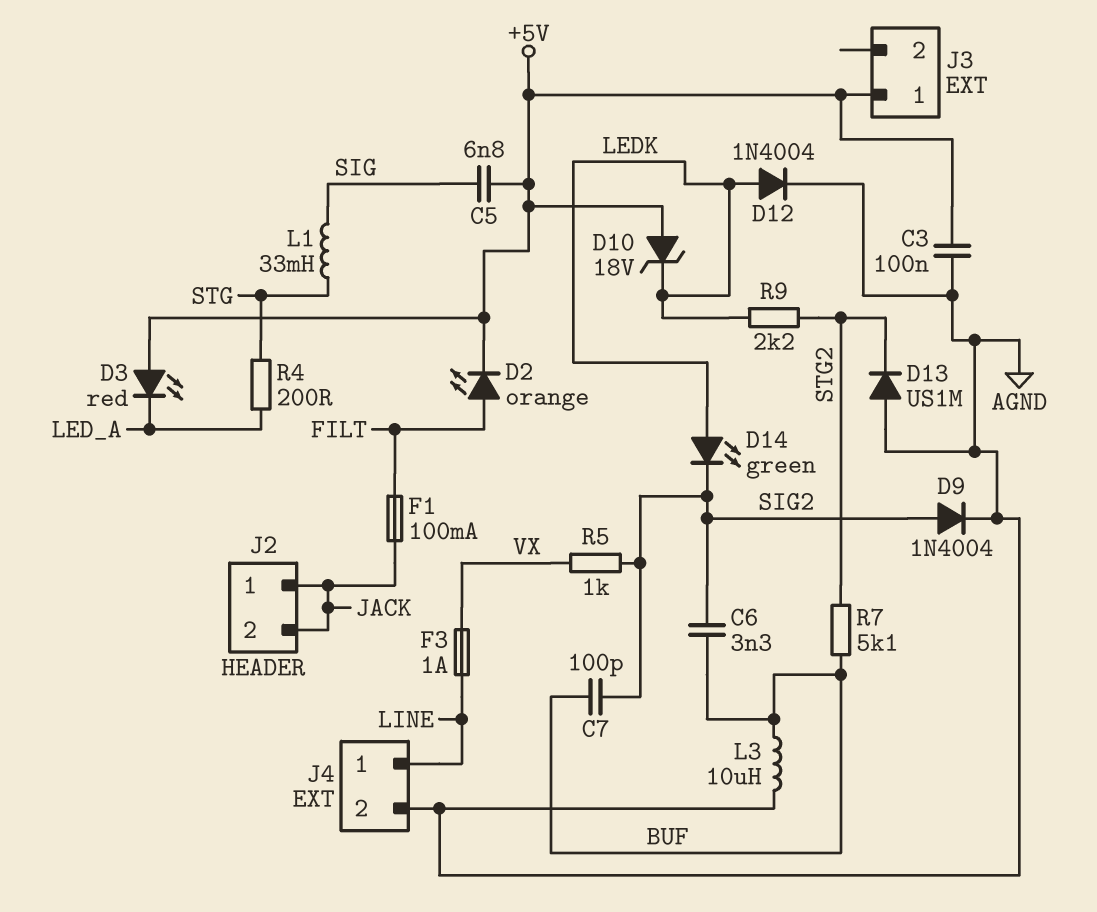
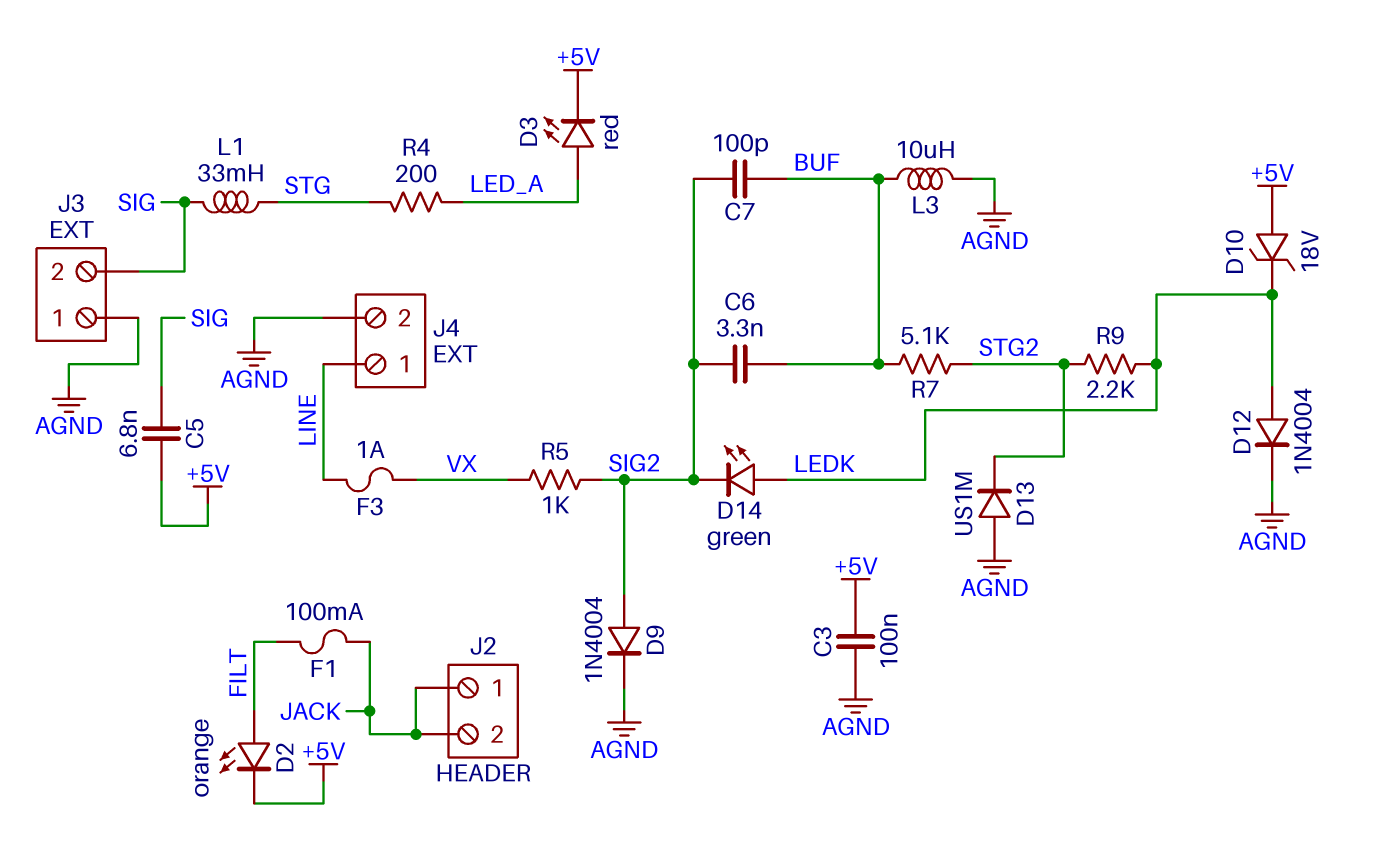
D3: LED red (A +5V, K LED_A) -> LED red (A LED_A, K +5V)
J3 pin 1: +5V -> AGND
J3 pin 2: none -> SIG

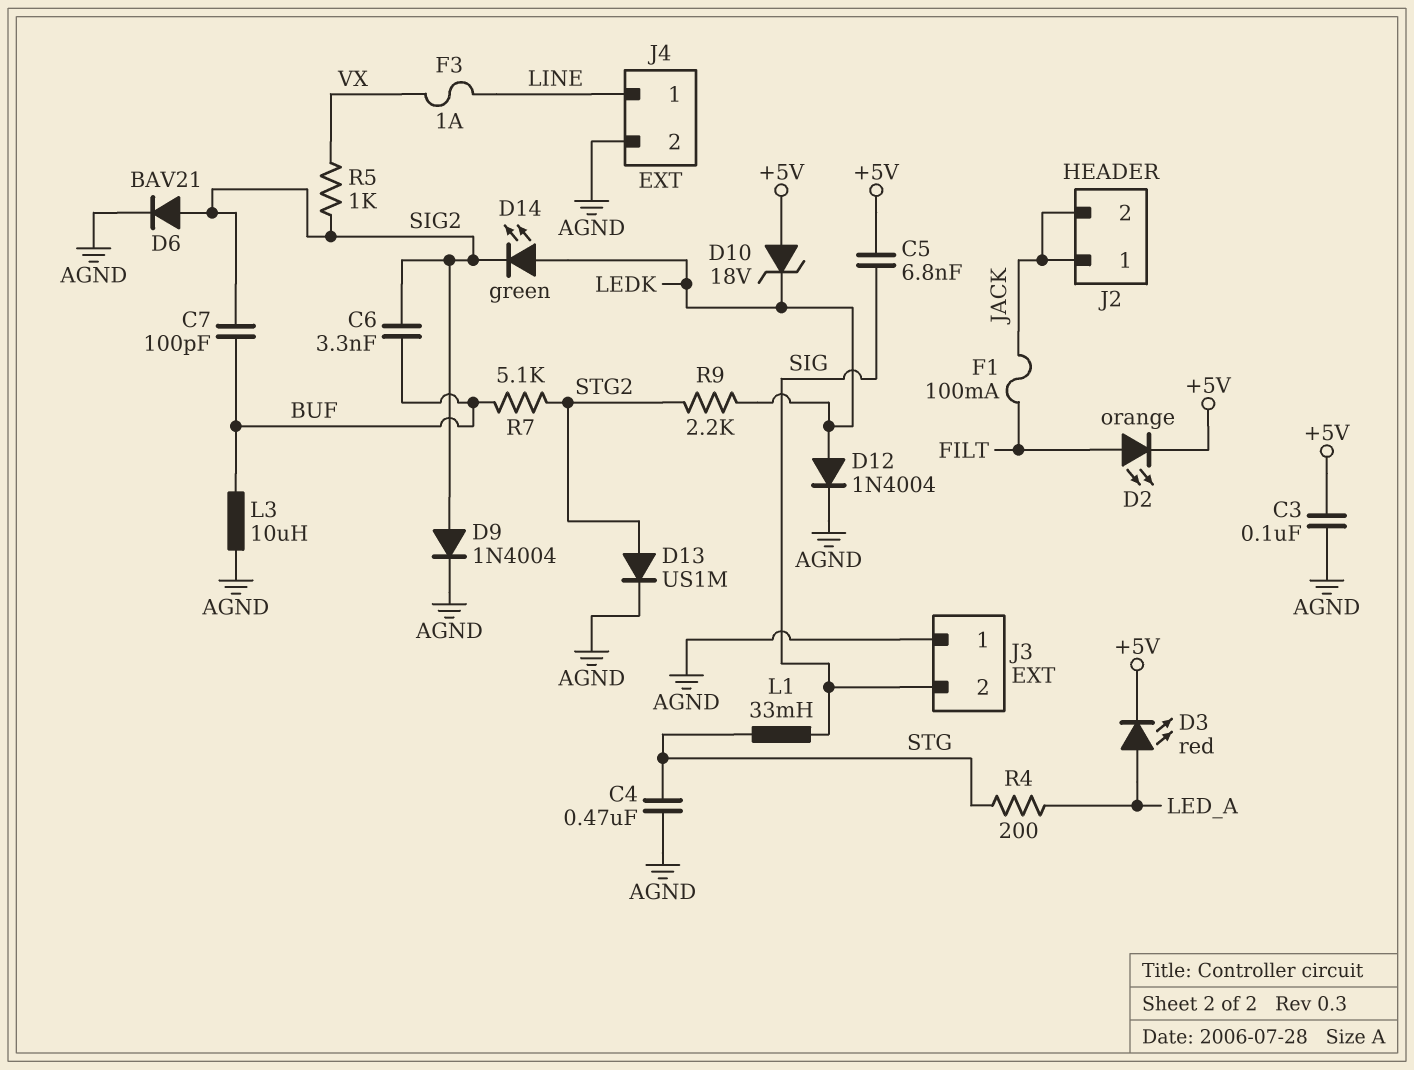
C4: none -> 470nF (AGND, STG)
D6: none -> diode BAV21 (A SIG2, K AGND)
D13: diode US1M (A AGND, K STG2) -> diode US1M (A STG2, K AGND)

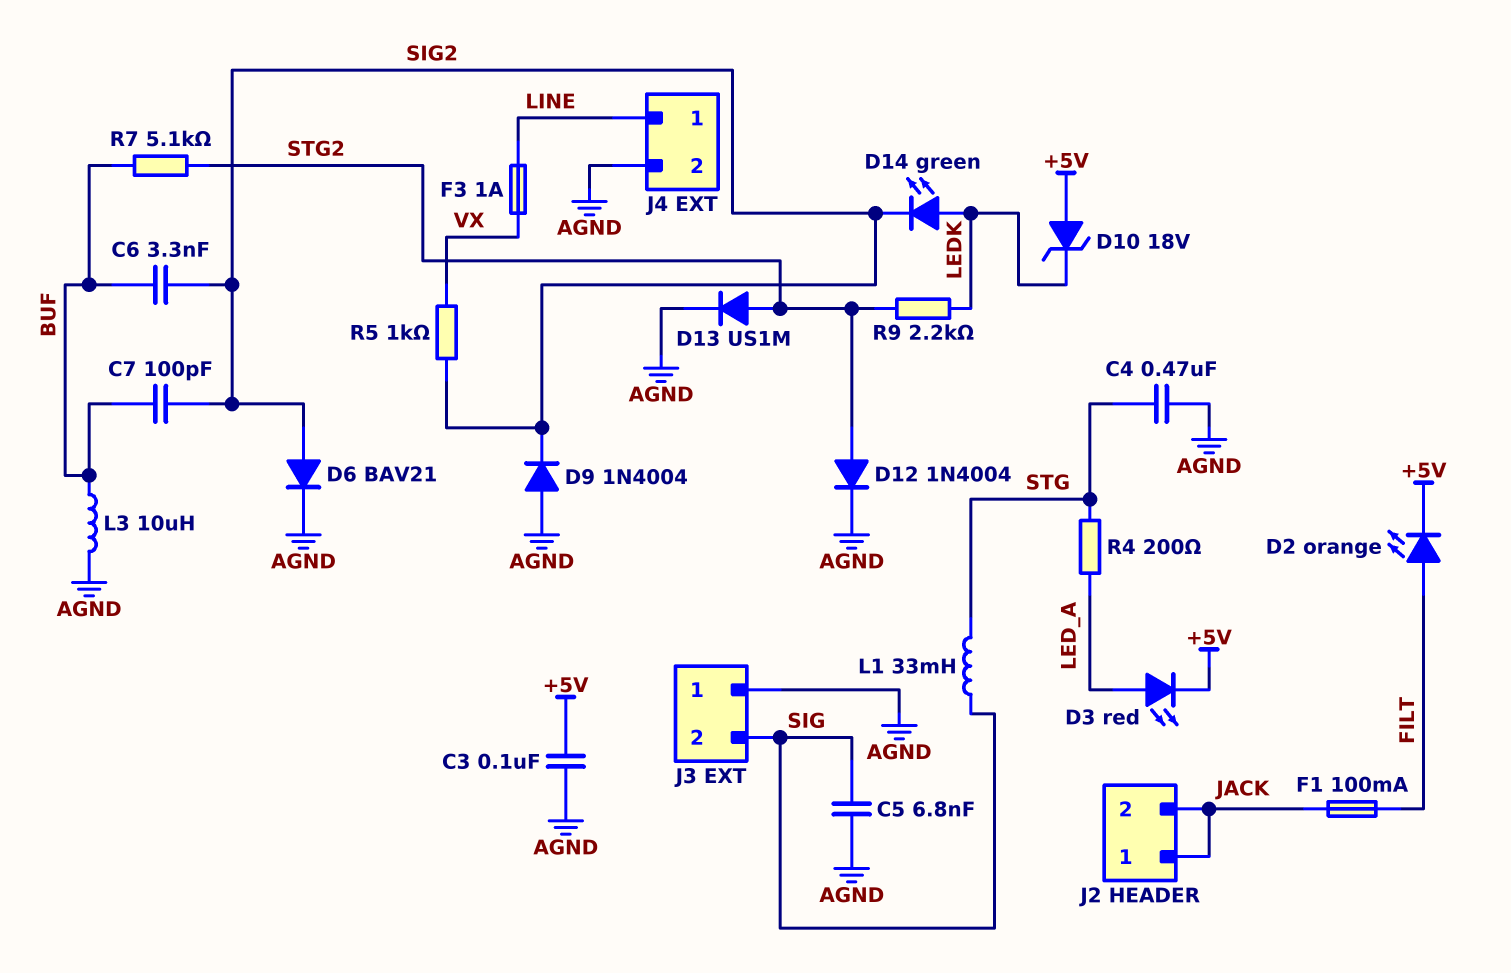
C5: 6.8nF (+5V, SIG) -> 6.8nF (AGND, SIG)
D9: diode 1N4004 (A SIG2, K AGND) -> diode 1N4004 (A AGND, K SIG2)
D12: diode 1N4004 (A LEDK, K AGND) -> diode 1N4004 (A STG2, K AGND)

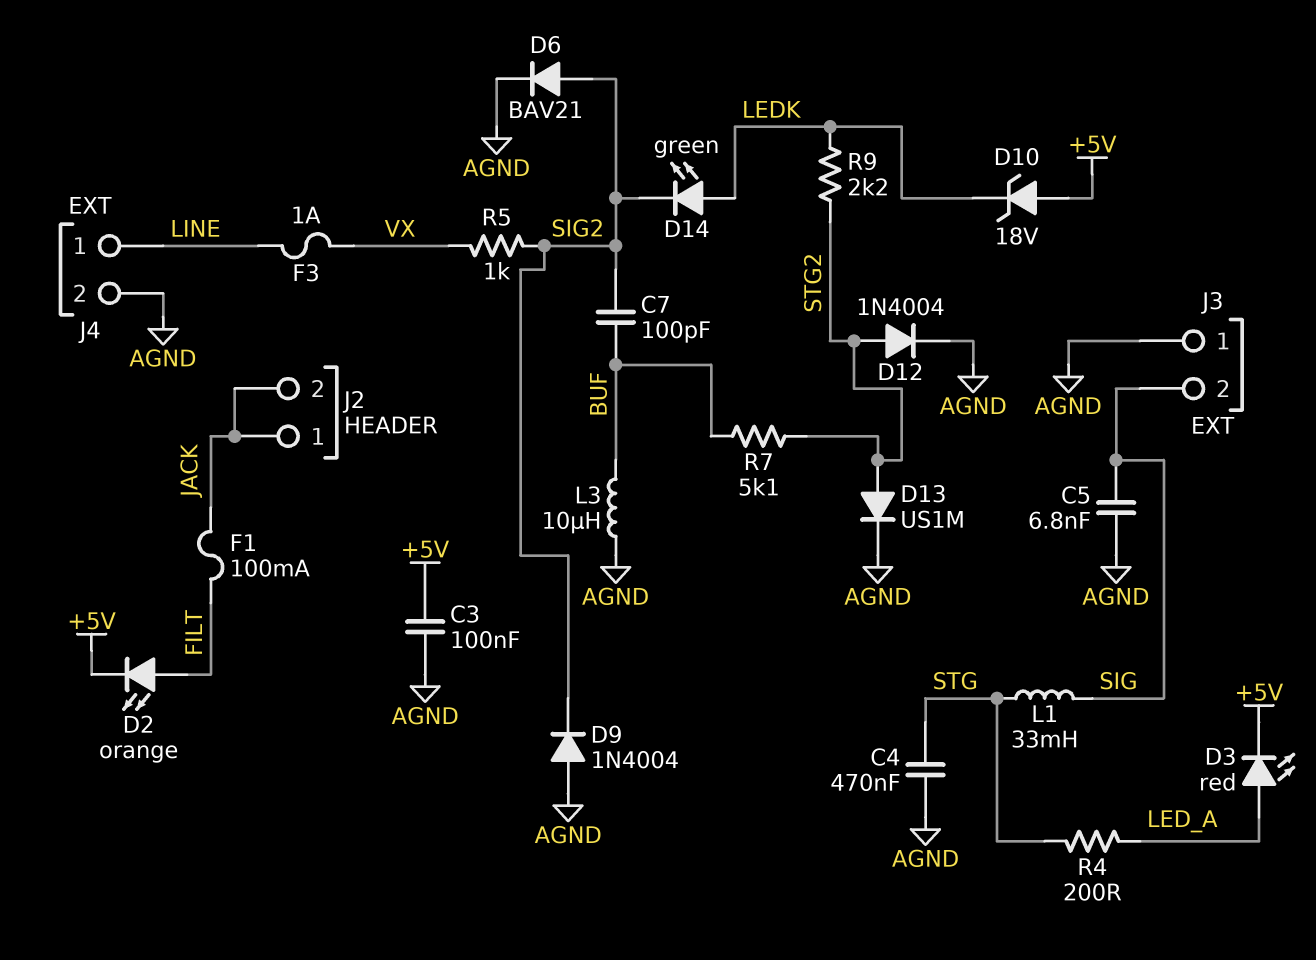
C6: 3.3nF (BUF, SIG2) -> none

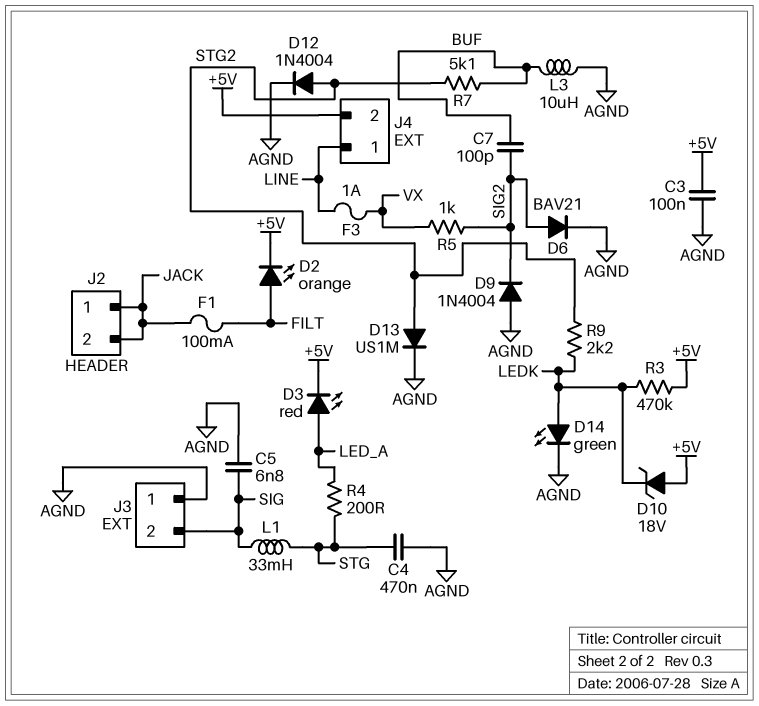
D14: LED green (A LEDK, K SIG2) -> LED green (A LEDK, K AGND)
J4 pin 2: AGND -> +5V
R3: none -> 470k (+5V, LEDK)

